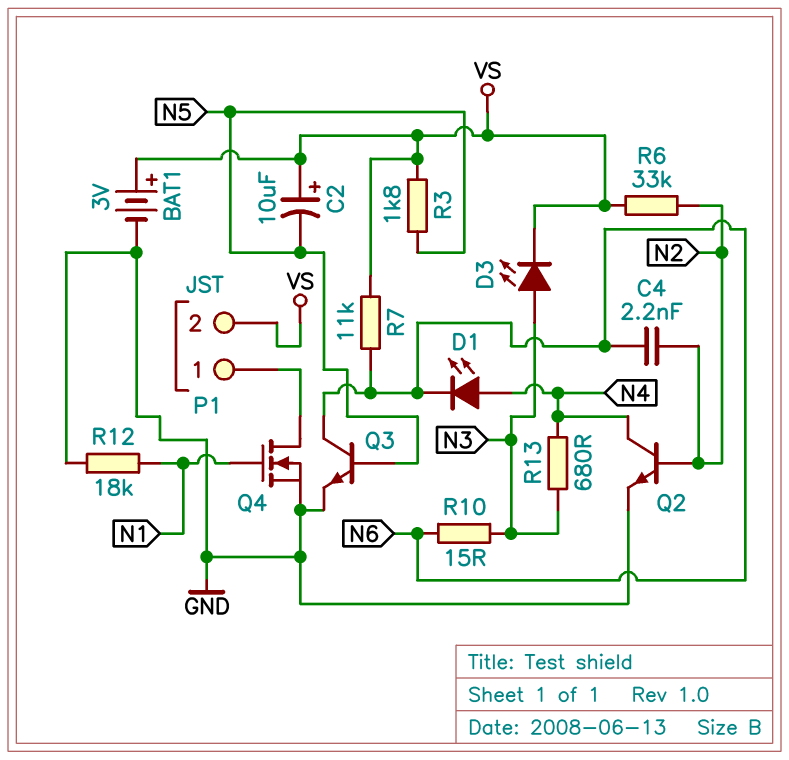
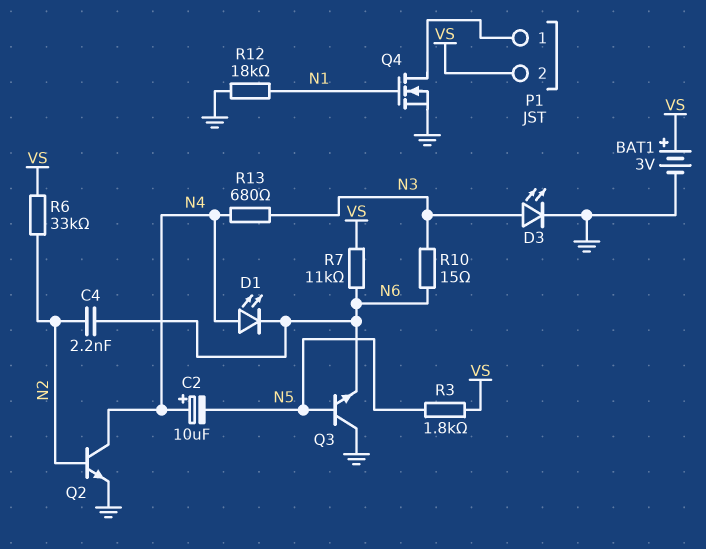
C2: 10uF (plus VS, minus N5) -> 10uF (plus N4, minus N5)
D3: LED (A N3, K VS) -> LED (A N3, K GND)
Q3: NPN (B N5, C N6, E GND) -> NPN (B N5, C GND, E N6)

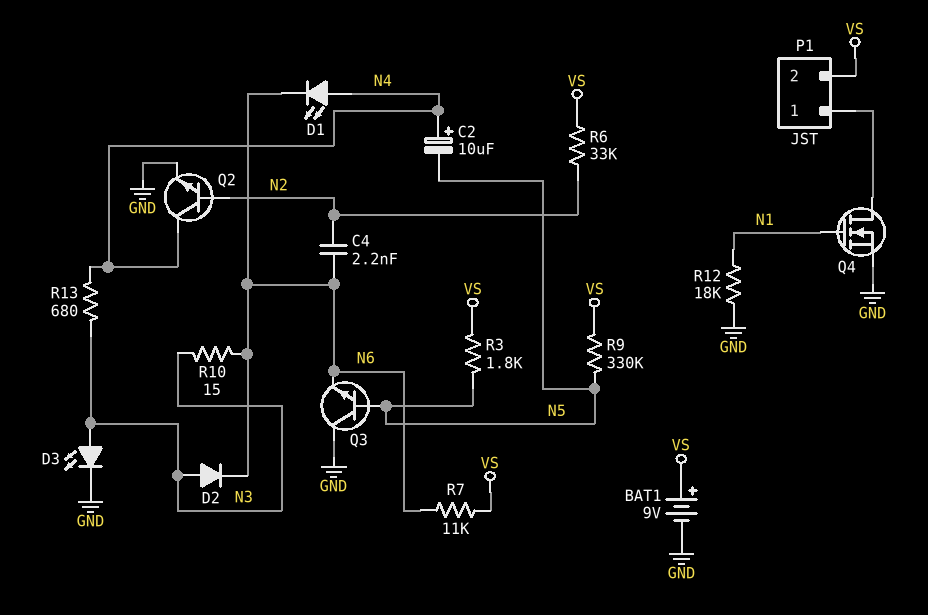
BAT1: 3V (plus VS, minus GND) -> 9V (plus VS, minus GND)
D2: none -> diode (A N3, K N6)
R9: none -> 330k (N5, VS)

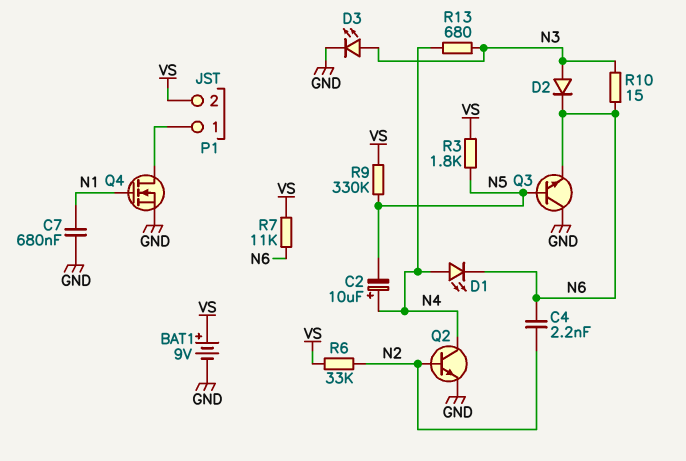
C7: none -> 680nF (GND, N1)
R12: 18k (GND, N1) -> none

